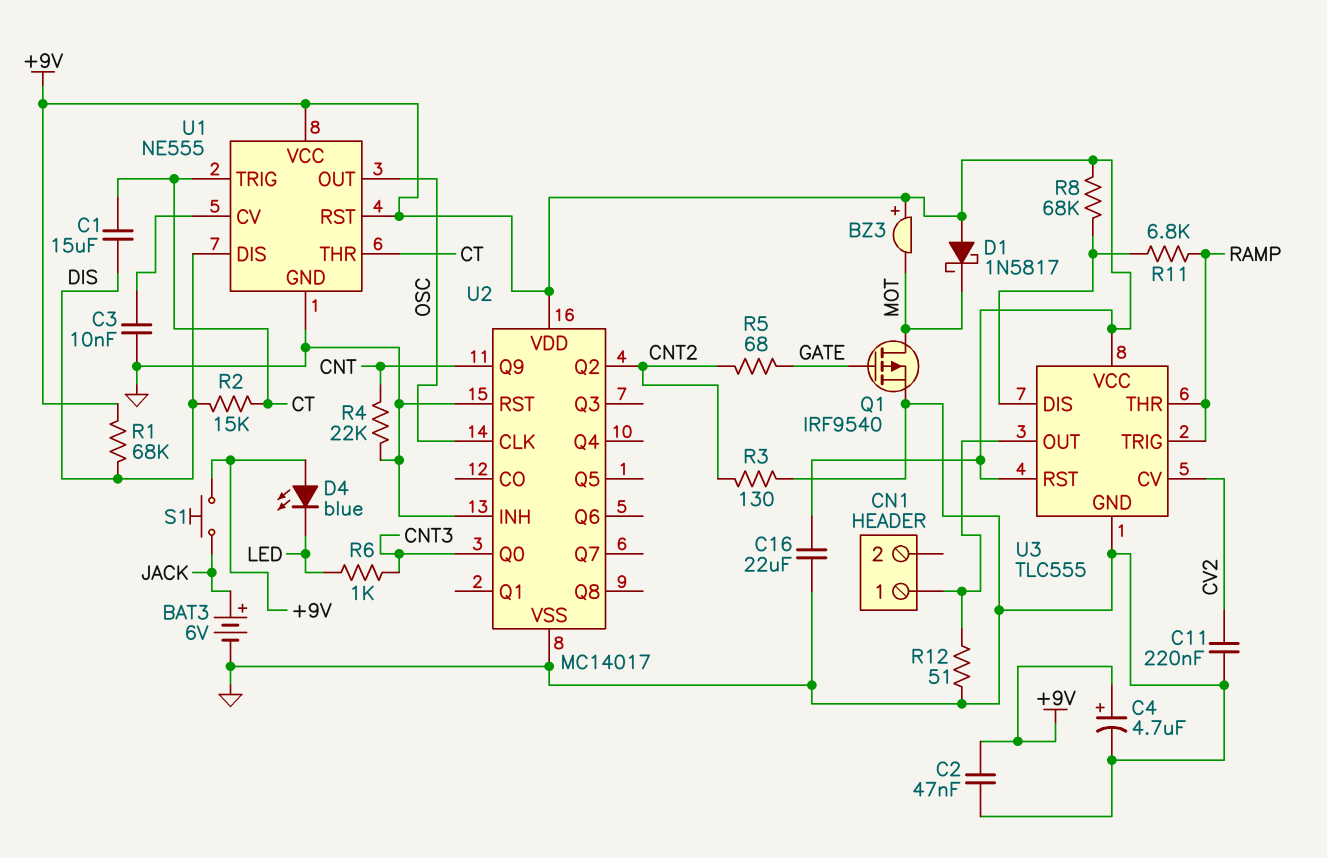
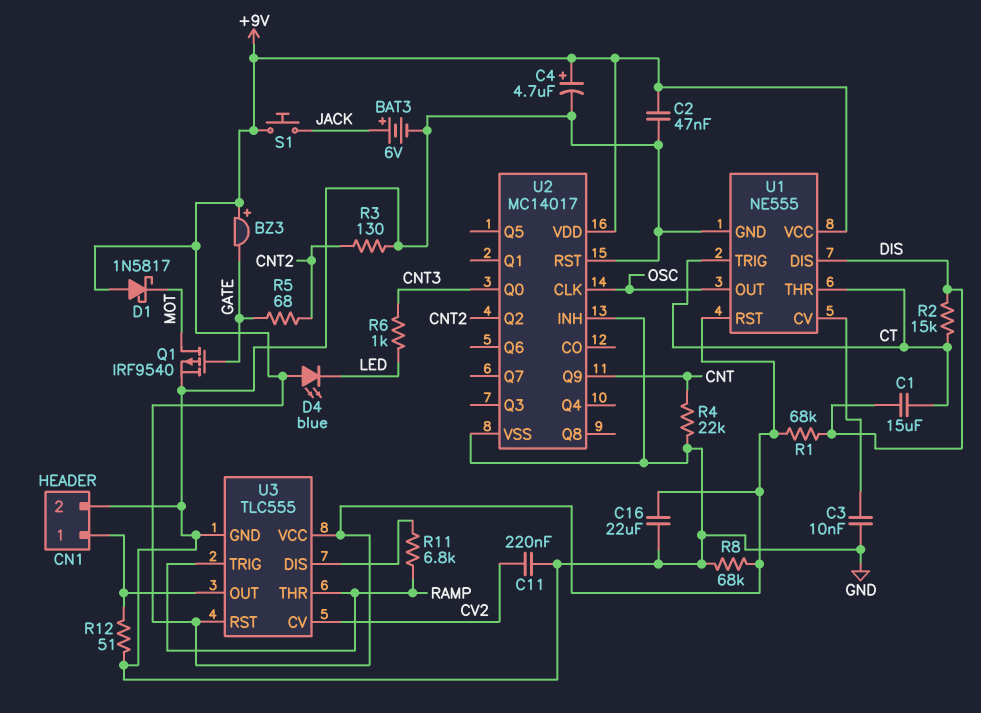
BZ3: buzzer (plus +9V, minus MOT) -> buzzer (plus +9V, minus GATE)
CN1 pin 2: none -> GND
R8: 68k (+9V, U3/DIS) -> 68k (+9V, GND)

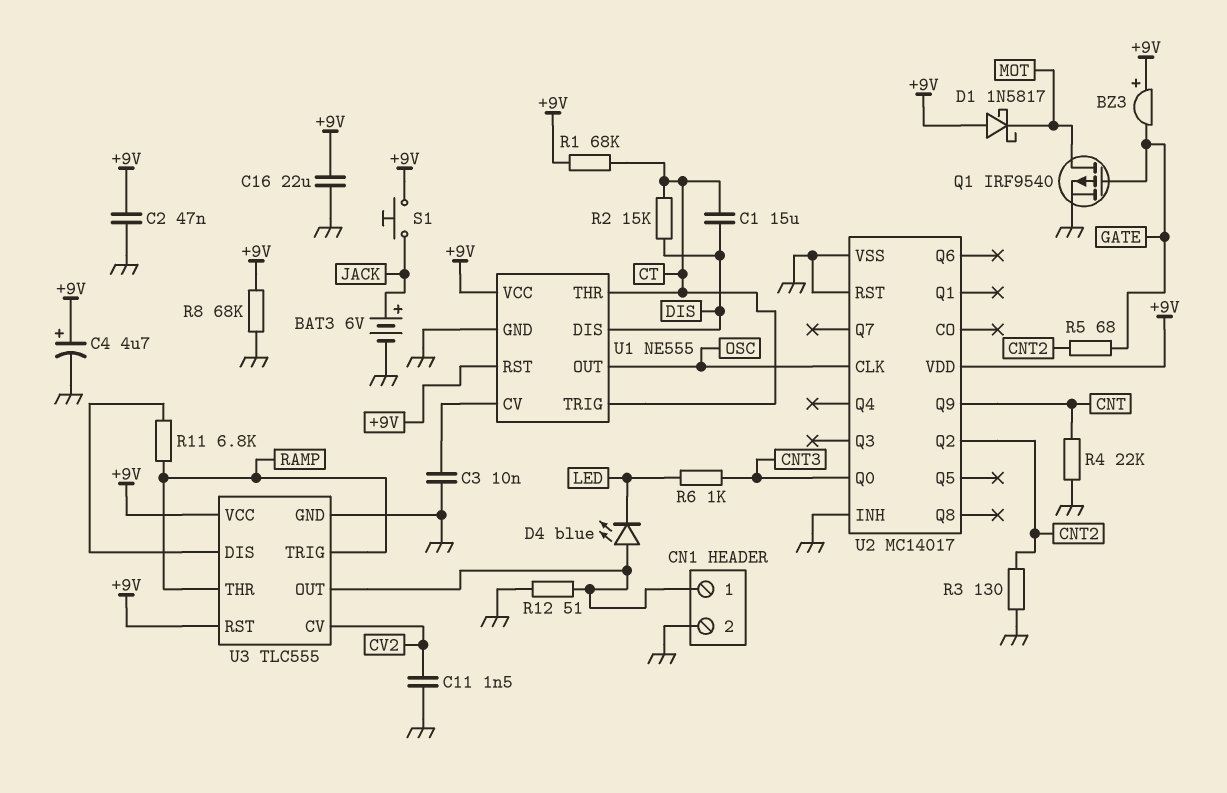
C11: 220nF (CV2, GND) -> 1.5nF (CV2, GND)
D4: LED blue (A +9V, K LED) -> LED blue (A CN1/1, K LED)
R1: 68k (+9V, DIS) -> 68k (+9V, CT)

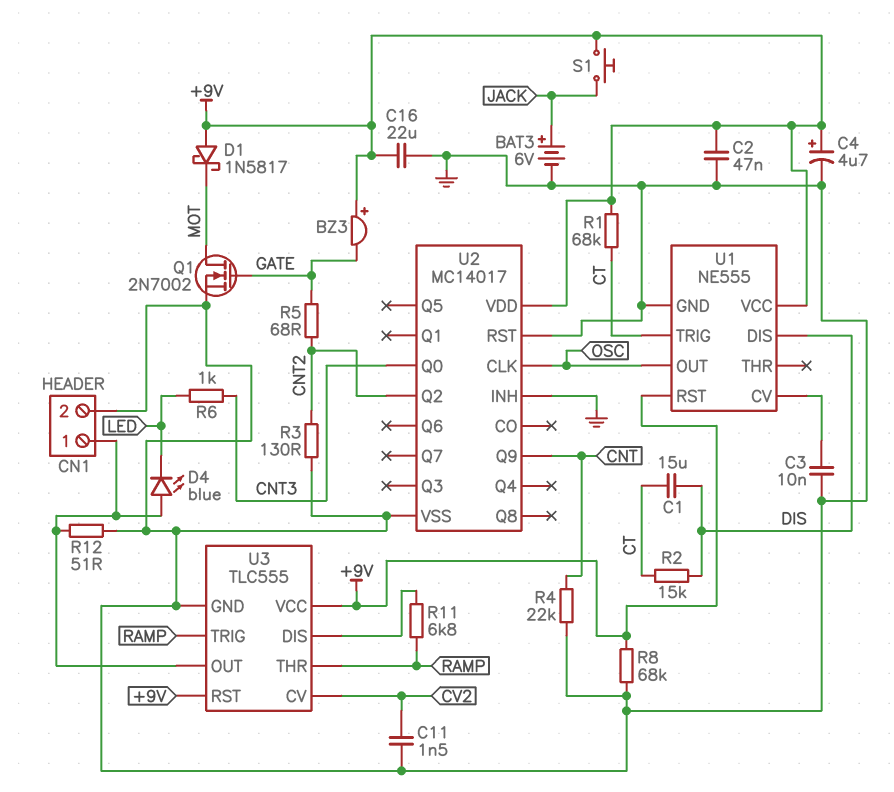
Q1: PMOS IRF9540 (G GATE, D MOT, S GND) -> NMOS 2N7002 (G GATE, D MOT, S GND)
U1 pin THR: CT -> none

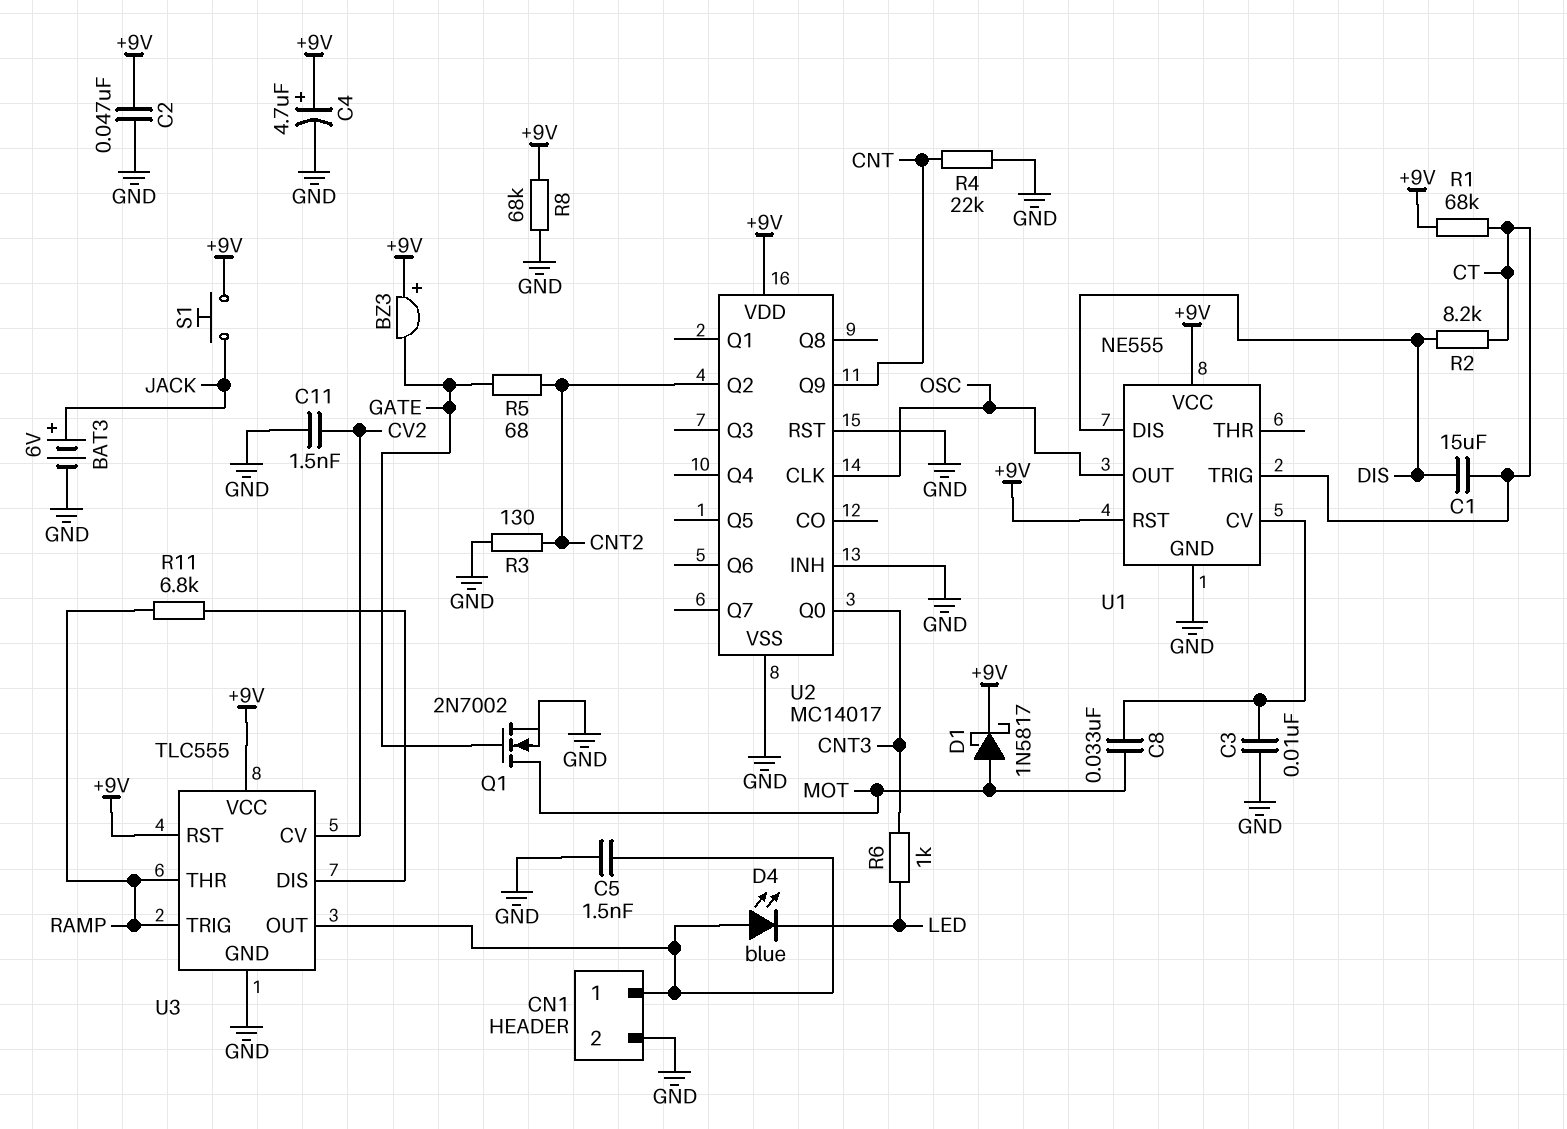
C5: none -> 1.5nF (CN1/1, GND)
C8: none -> 33nF (MOT, U1/CV)
C16: 22uF (+9V, GND) -> none
D1: schottky 1N5817 (A +9V, K MOT) -> schottky 1N5817 (A MOT, K +9V)
R2: 15k (CT, DIS) -> 8.2k (CT, DIS)
R12: 51 (CN1/1, GND) -> none

